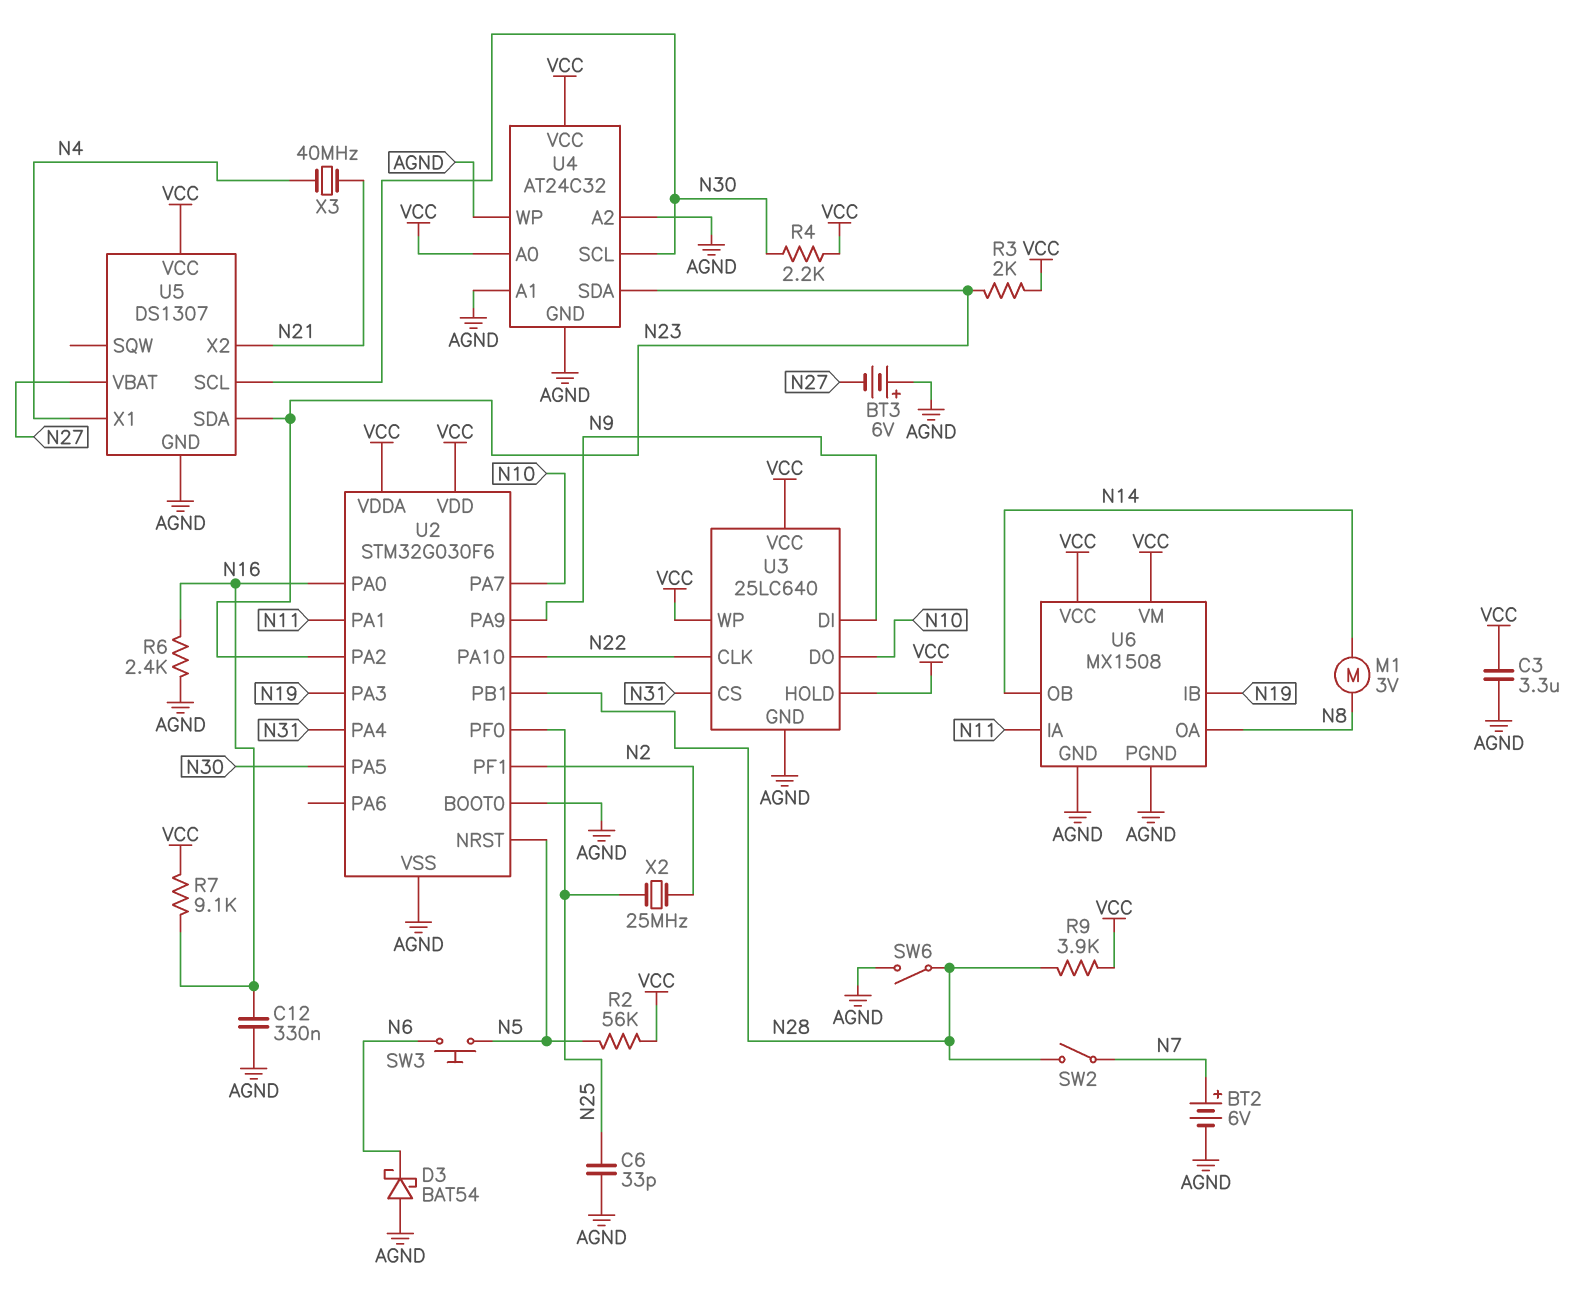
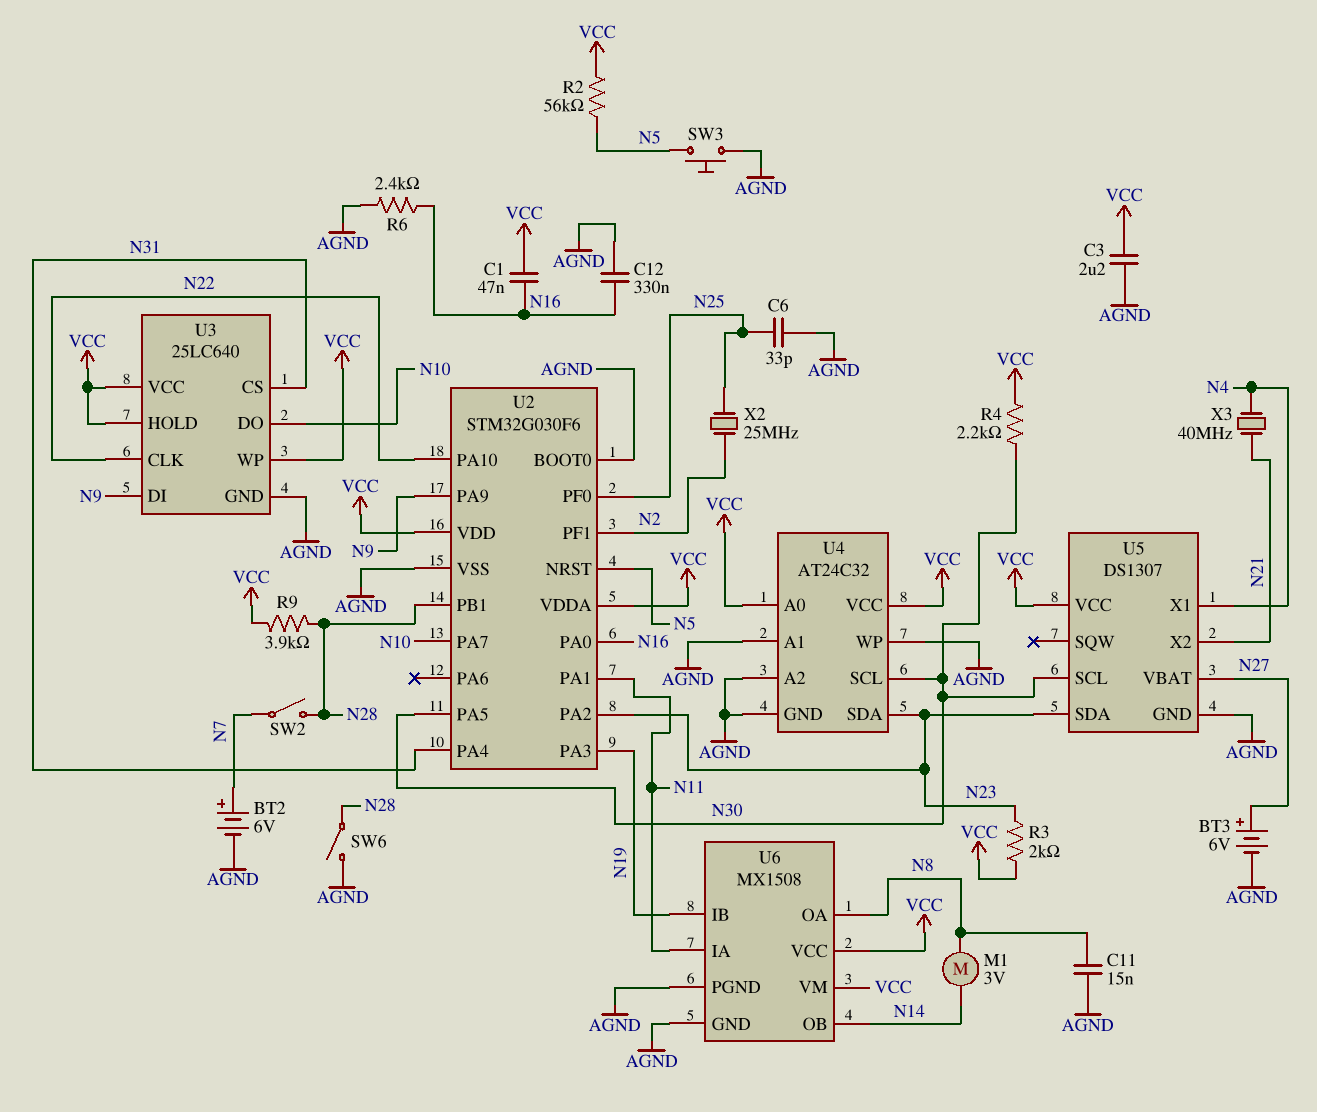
BT3: 6V (plus AGND, minus N27) -> 6V (plus N27, minus AGND)
C1: none -> 47nF (N16, VCC)
C3: 3.3uF (AGND, VCC) -> 2.2uF (AGND, VCC)
C11: none -> 15nF (AGND, N8)
D3: schottky BAT54 (A AGND, K N6) -> none
R7: 9.1k (N16, VCC) -> none
SW3: button (N5, N6) -> button (AGND, N5)

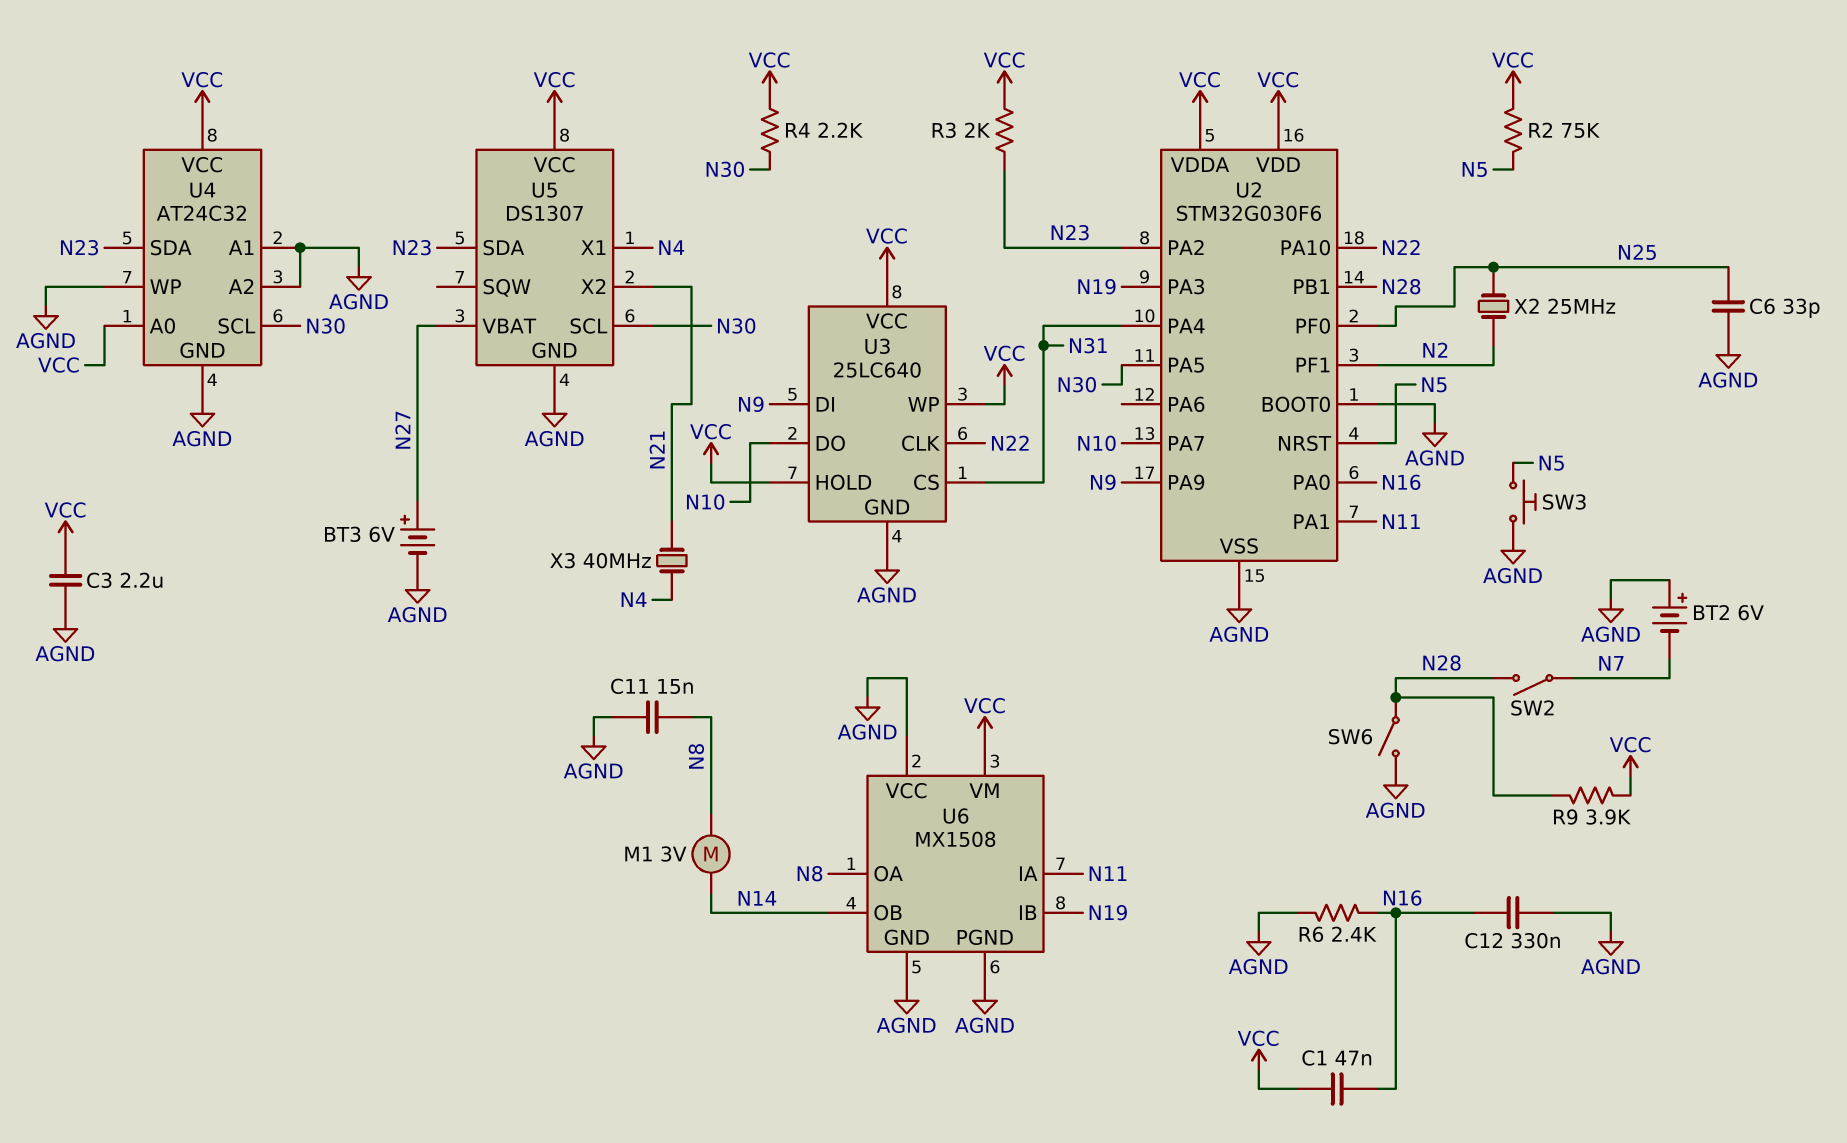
BT2: 6V (plus N7, minus AGND) -> 6V (plus AGND, minus N7)
R2: 56k (N5, VCC) -> 75k (N5, VCC)
U6 pin VCC: VCC -> AGND

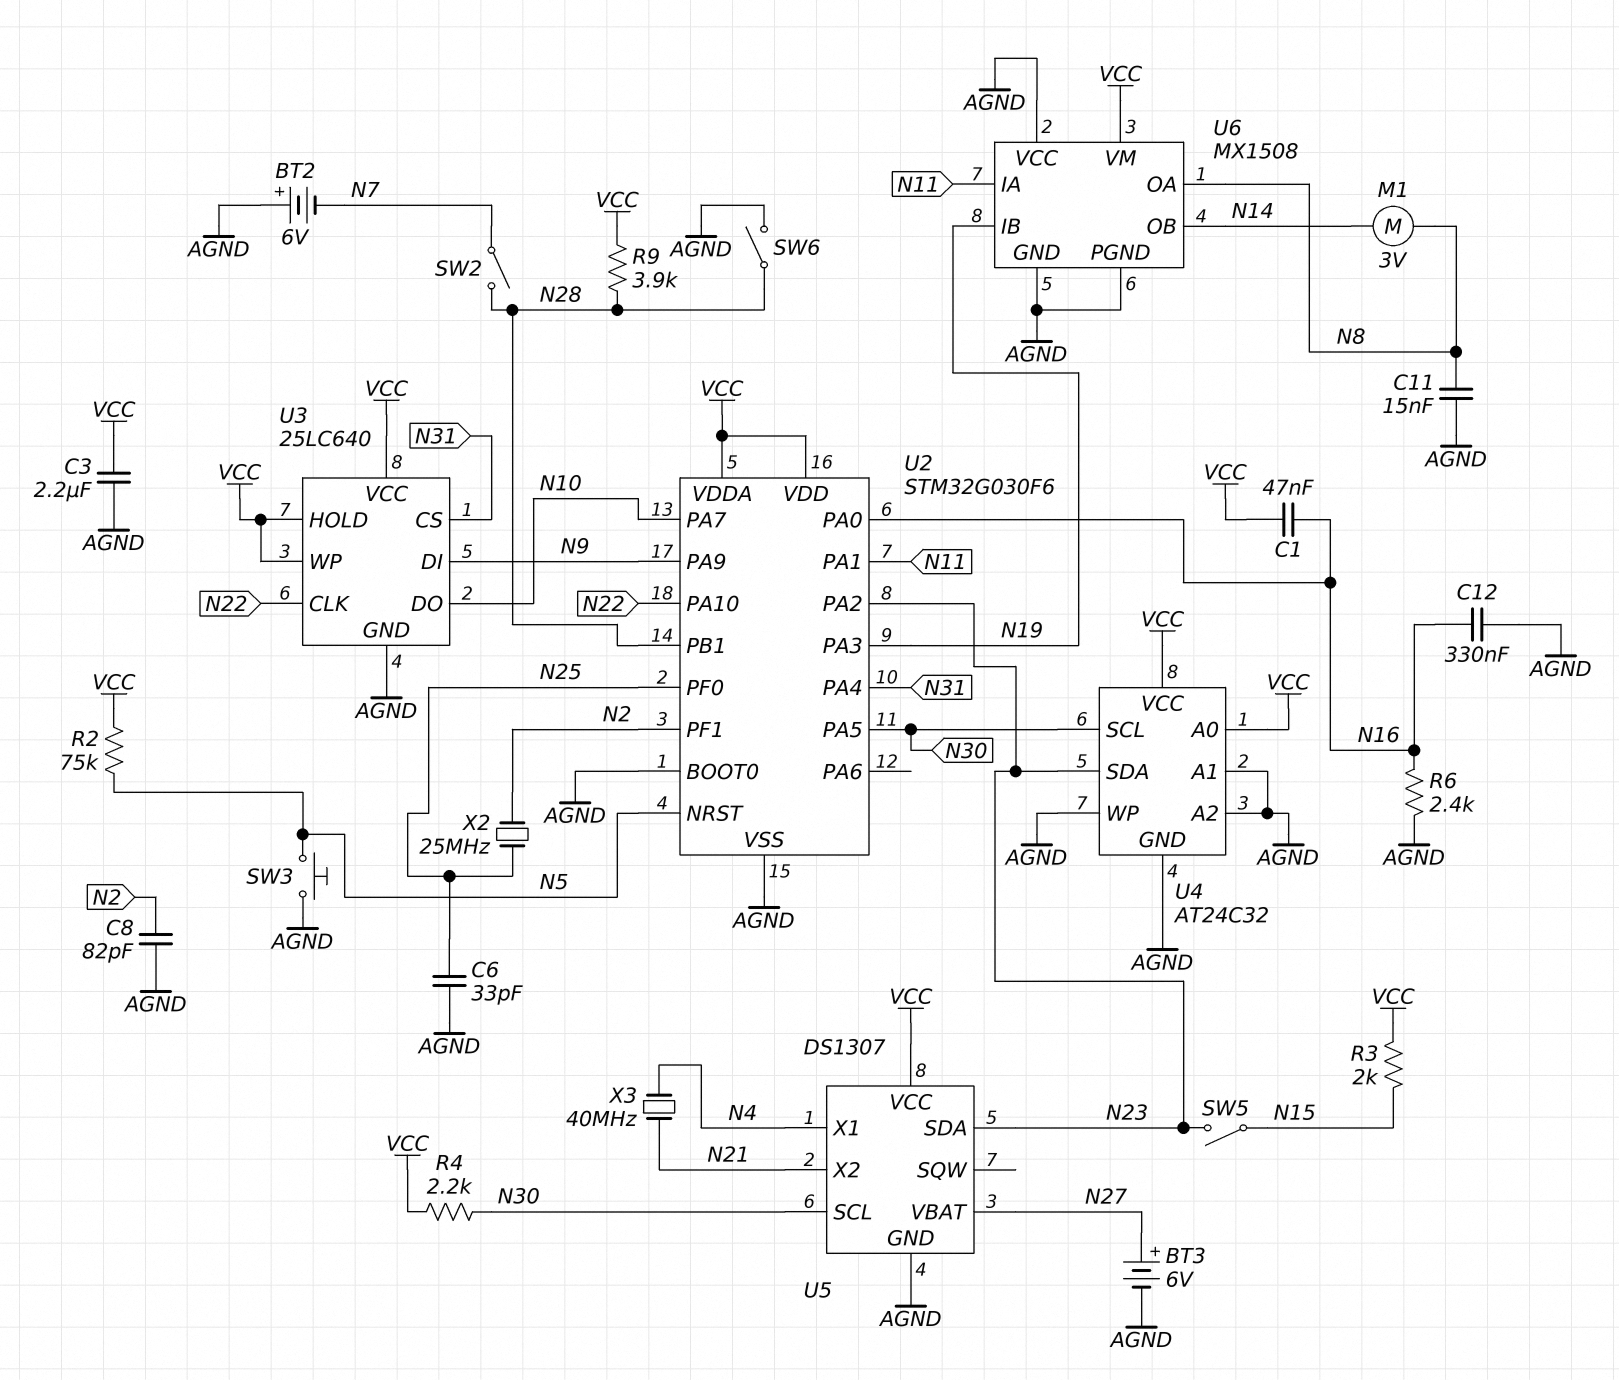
C8: none -> 82pF (AGND, N2)
R3: 2k (N23, VCC) -> 2k (N15, VCC)
SW5: none -> switch (N15, N23)

